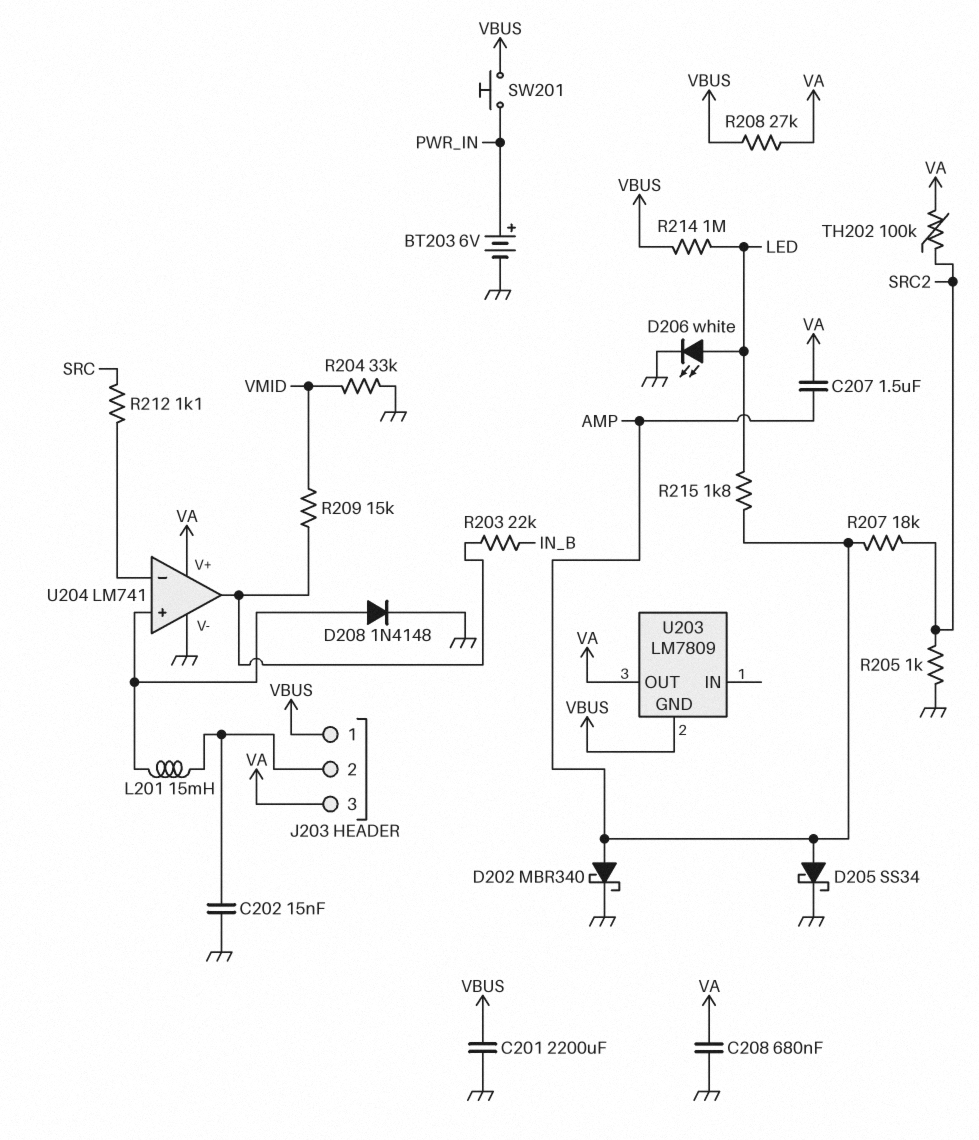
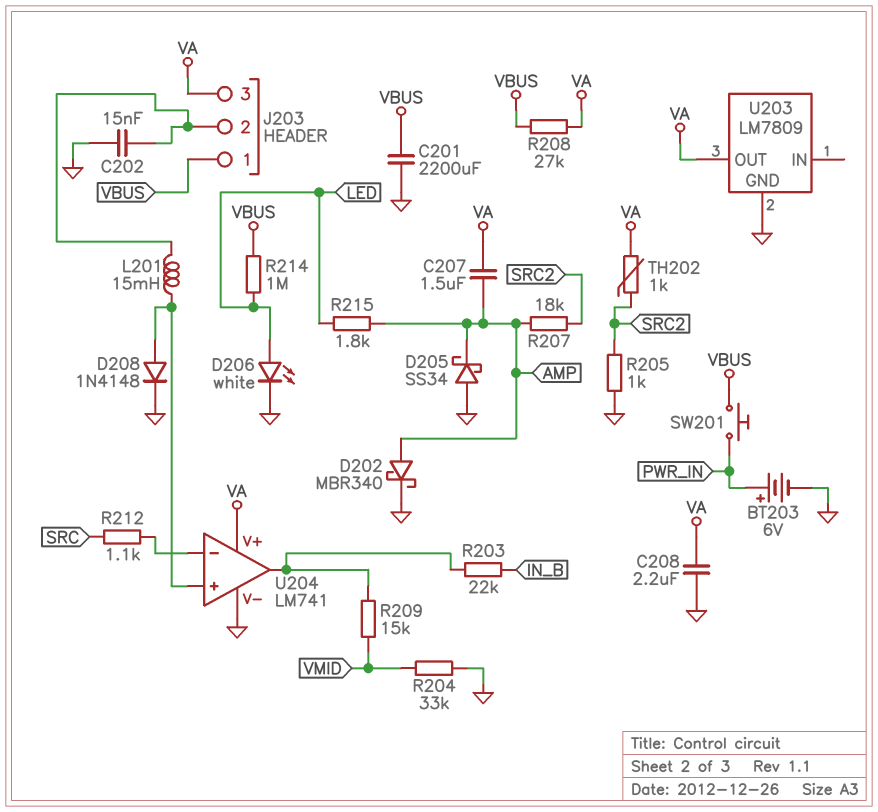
C208: 680nF (GND, VA) -> 2.2uF (GND, VA)
D205: schottky SS34 (A AMP, K GND) -> schottky SS34 (A GND, K AMP)
TH202: 100k (SRC2, VA) -> 1k (SRC2, VA)
U203 pin GND: VBUS -> GND

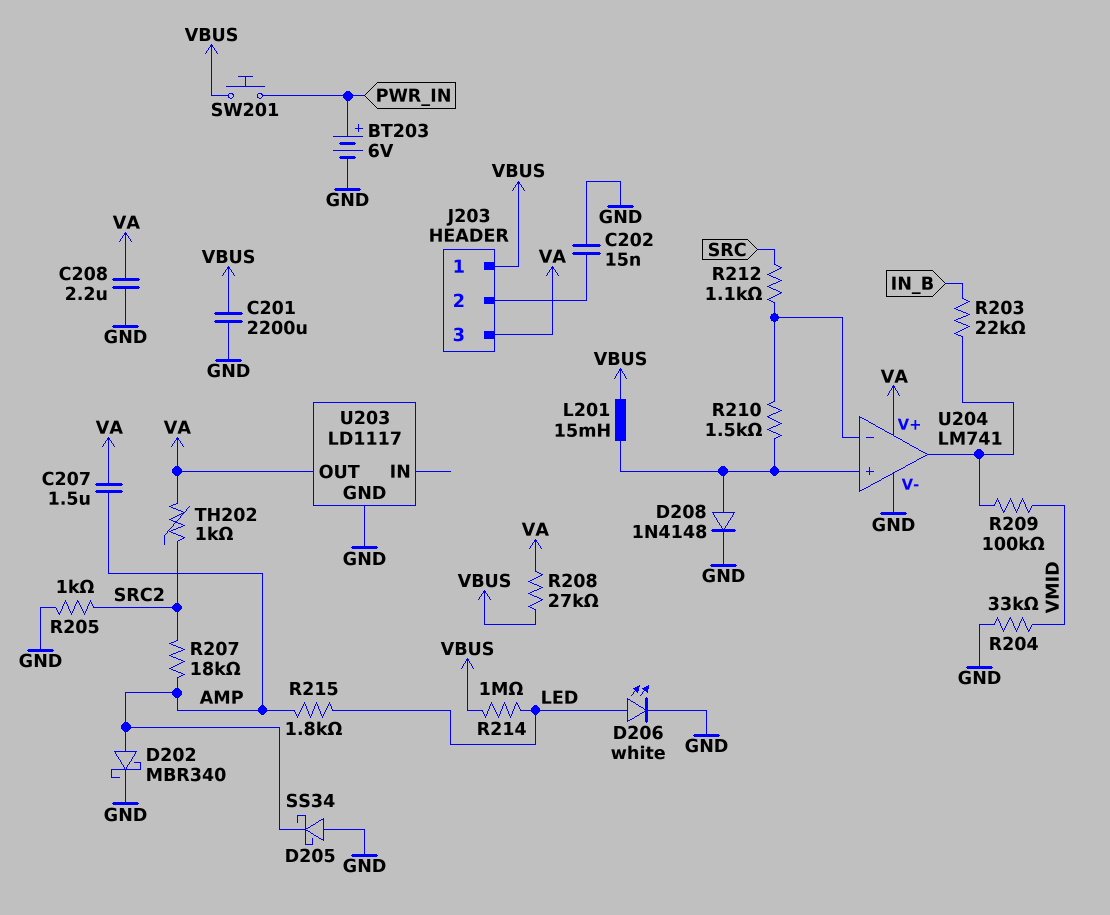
L201: 15mH (J203/2, U204/in+) -> 15mH (U204/in+, VBUS)
R209: 15k (U204/out, VMID) -> 100k (U204/out, VMID)
R210: none -> 1.5k (U204/in+, U204/in-)
U203: LM7809 -> LD1117

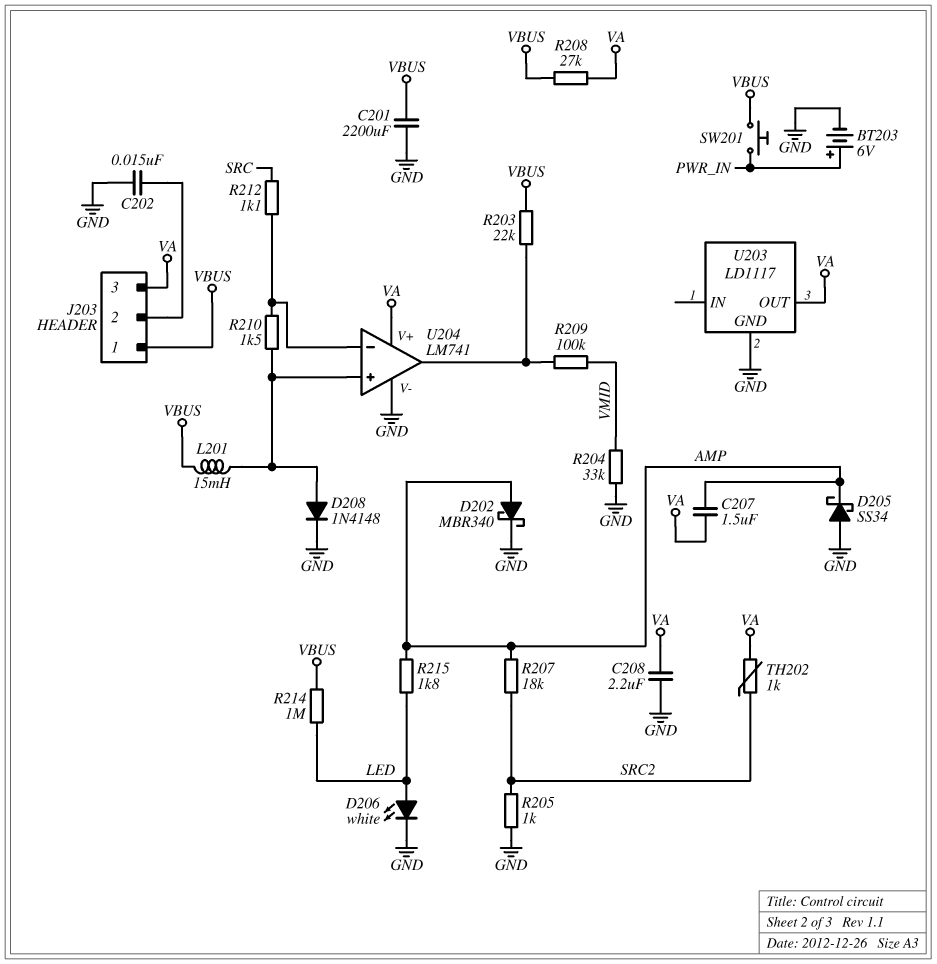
R203: 22k (IN_B, U204/out) -> 22k (U204/out, VBUS)

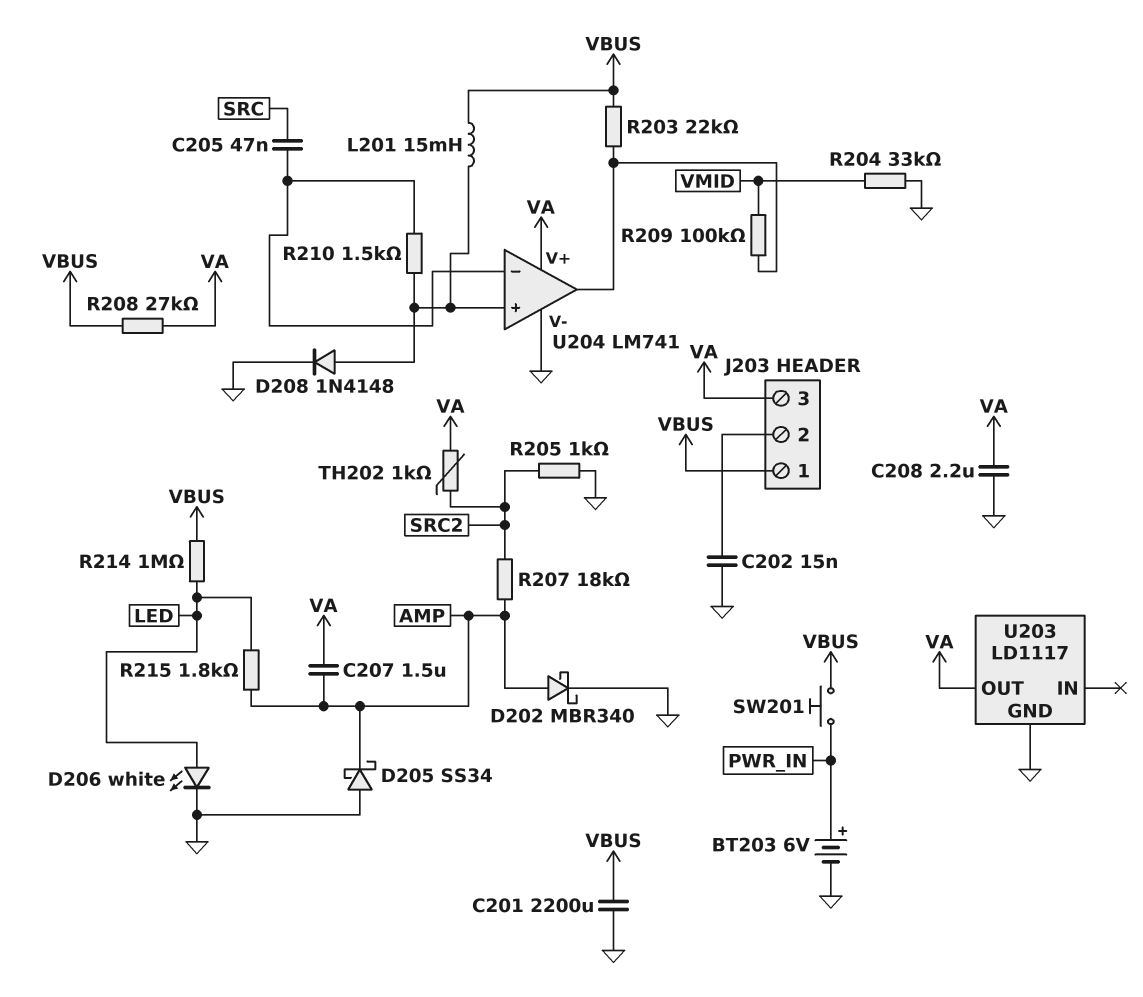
C205: none -> 47nF (SRC, U204/in-)
R212: 1.1k (SRC, U204/in-) -> none

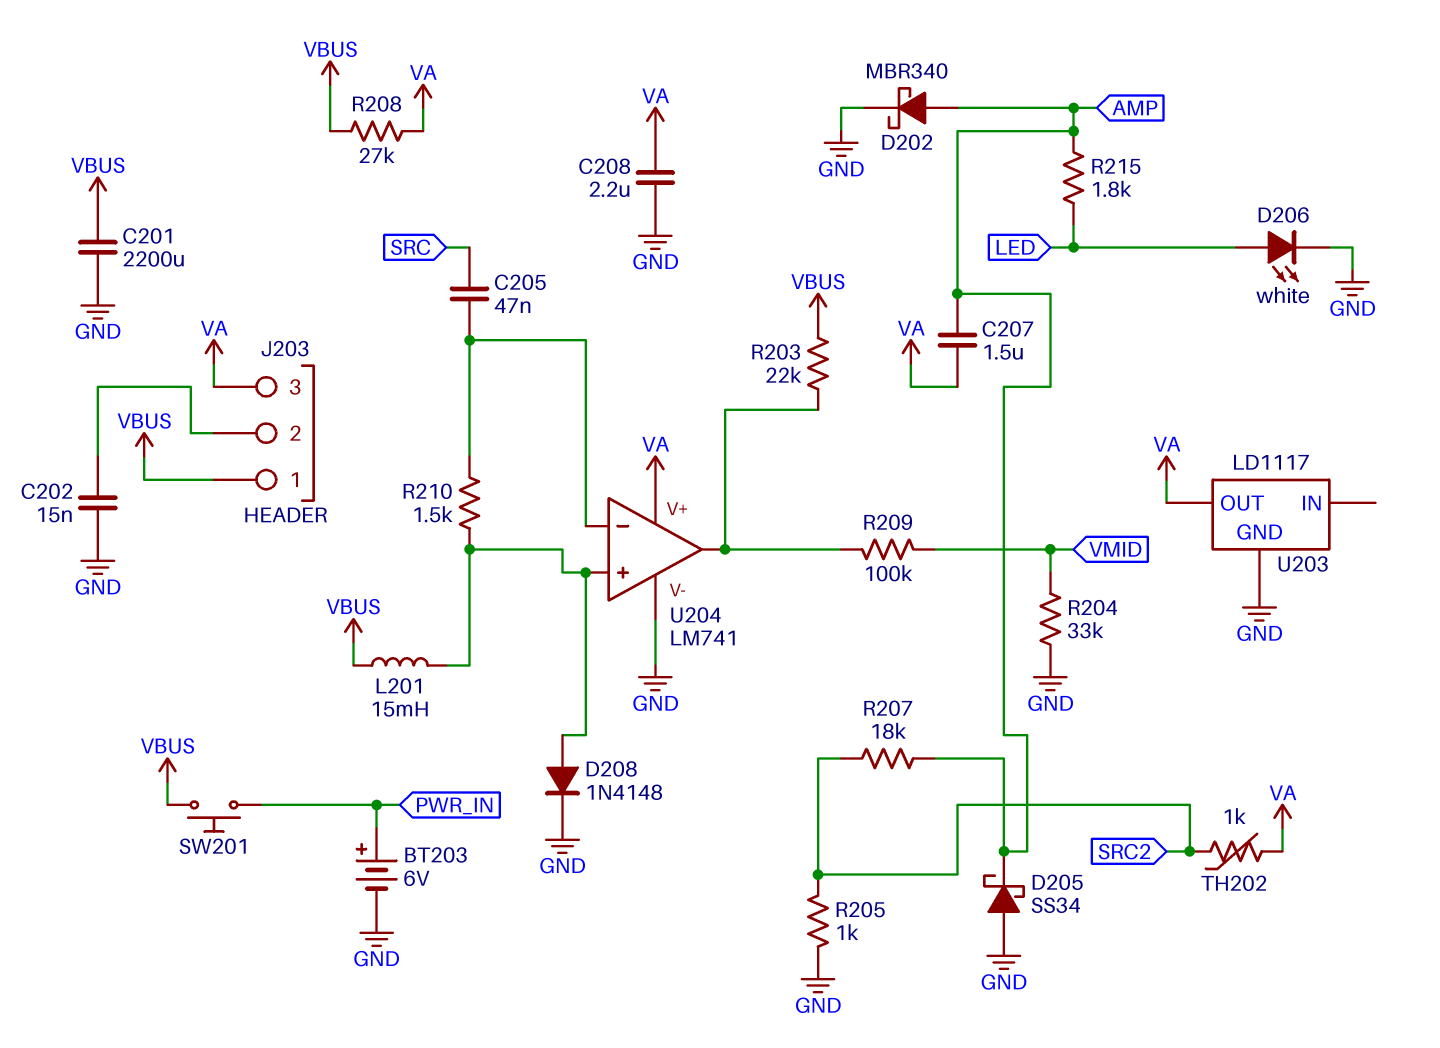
R214: 1M (LED, VBUS) -> none

